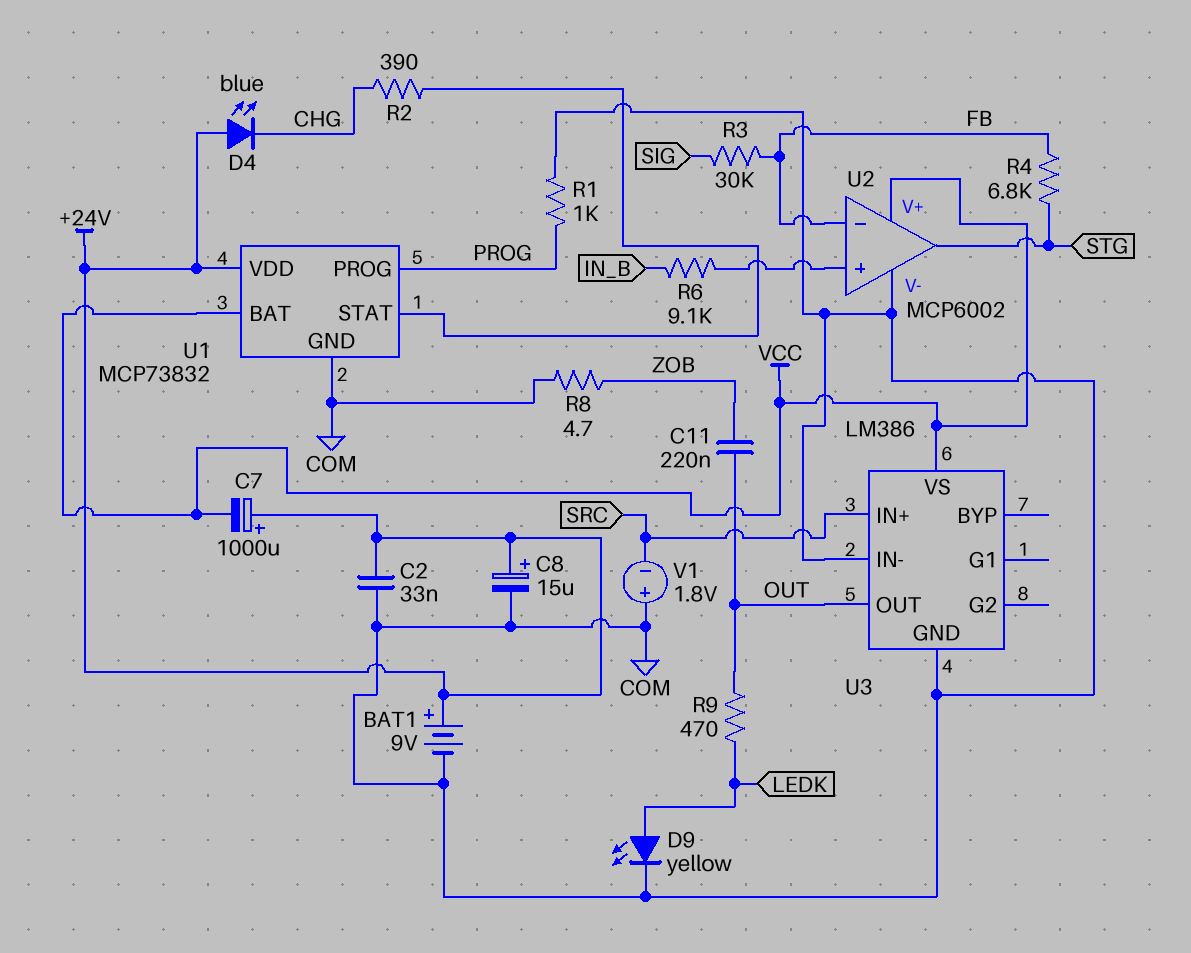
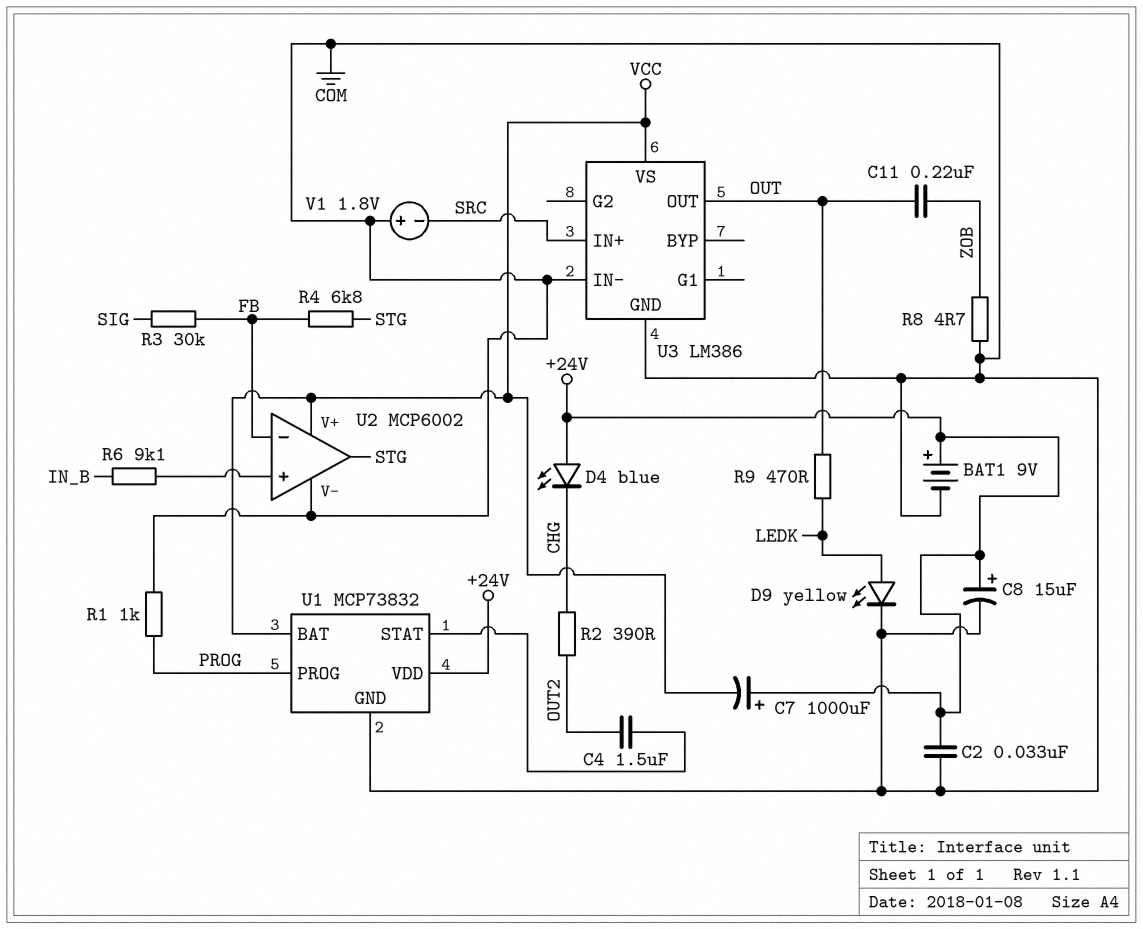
C4: none -> 1.5uF (OUT2, U1/STAT)
R2: 390 (CHG, U1/STAT) -> 390 (CHG, OUT2)

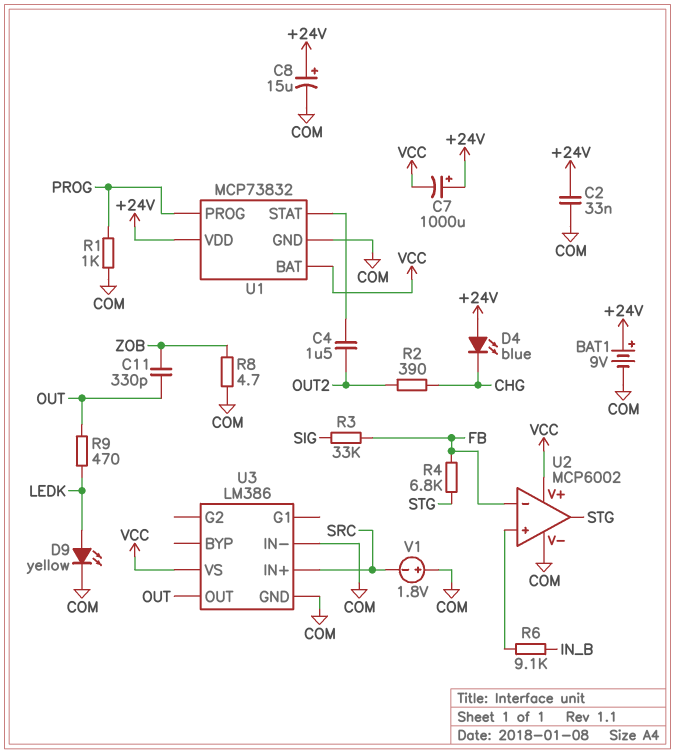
C11: 220nF (OUT, ZOB) -> 330pF (OUT, ZOB)
R3: 30k (FB, SIG) -> 33k (FB, SIG)

